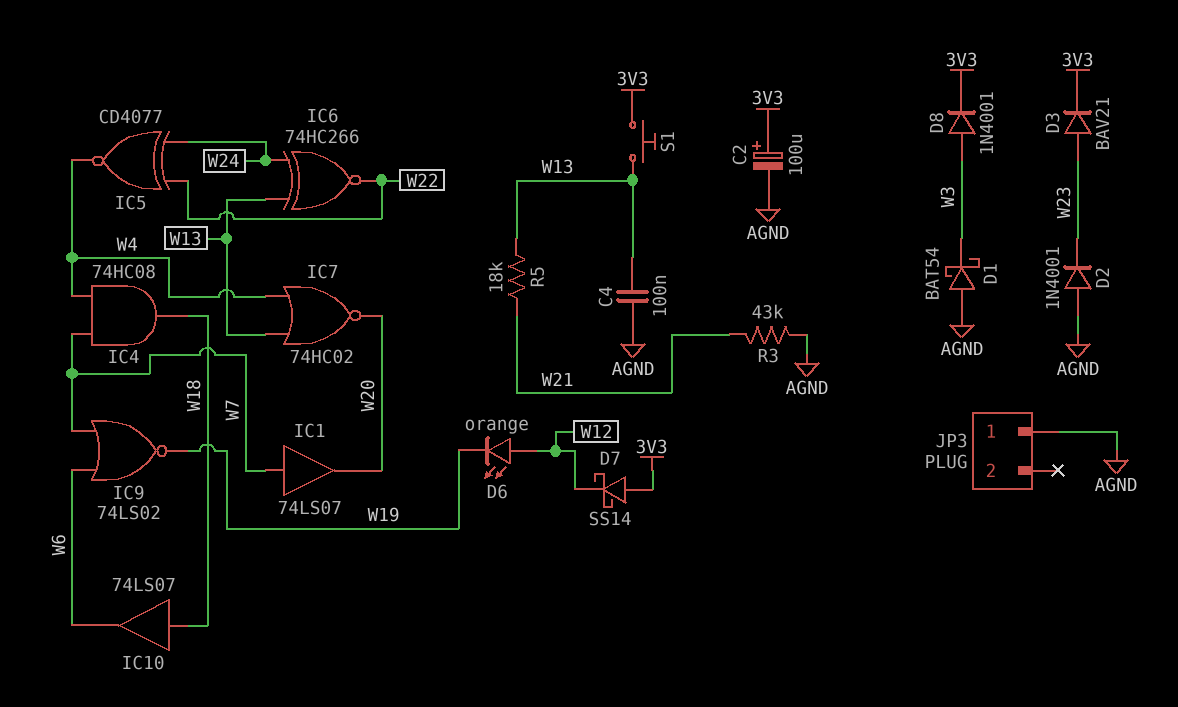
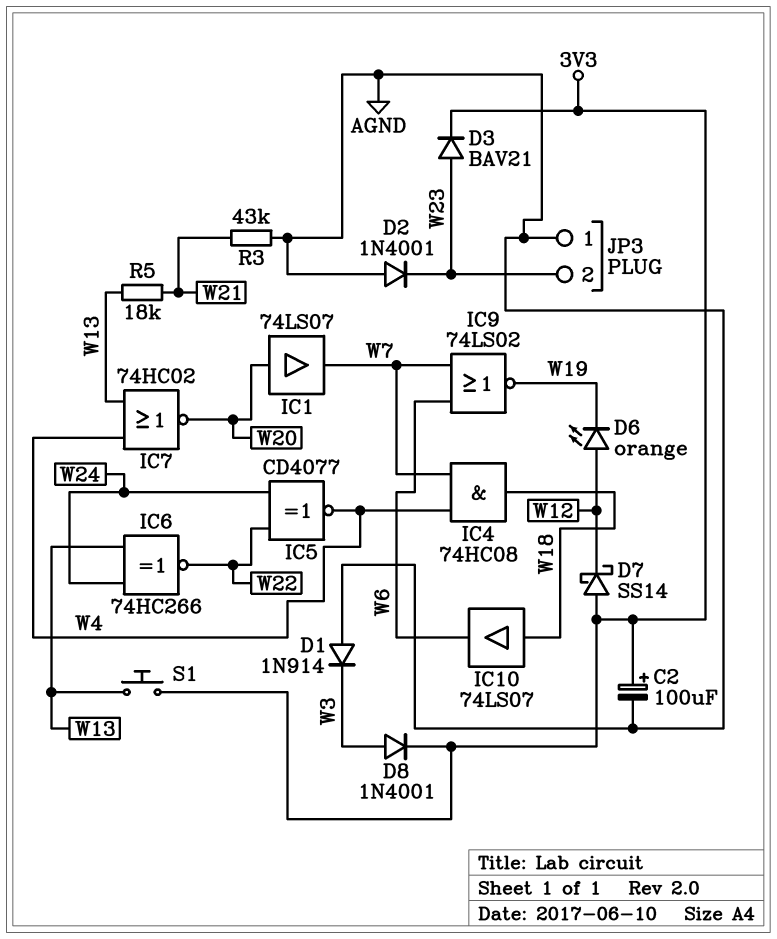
C4: 100nF (AGND, W13) -> none
D1: schottky BAT54 (A AGND, K W3) -> diode 1N914 (A AGND, K W3)
IC1: buffer 74LS07 (in W7, out W20) -> buffer 74LS07 (in W20, out W7)
JP3 pin 2: none -> W23

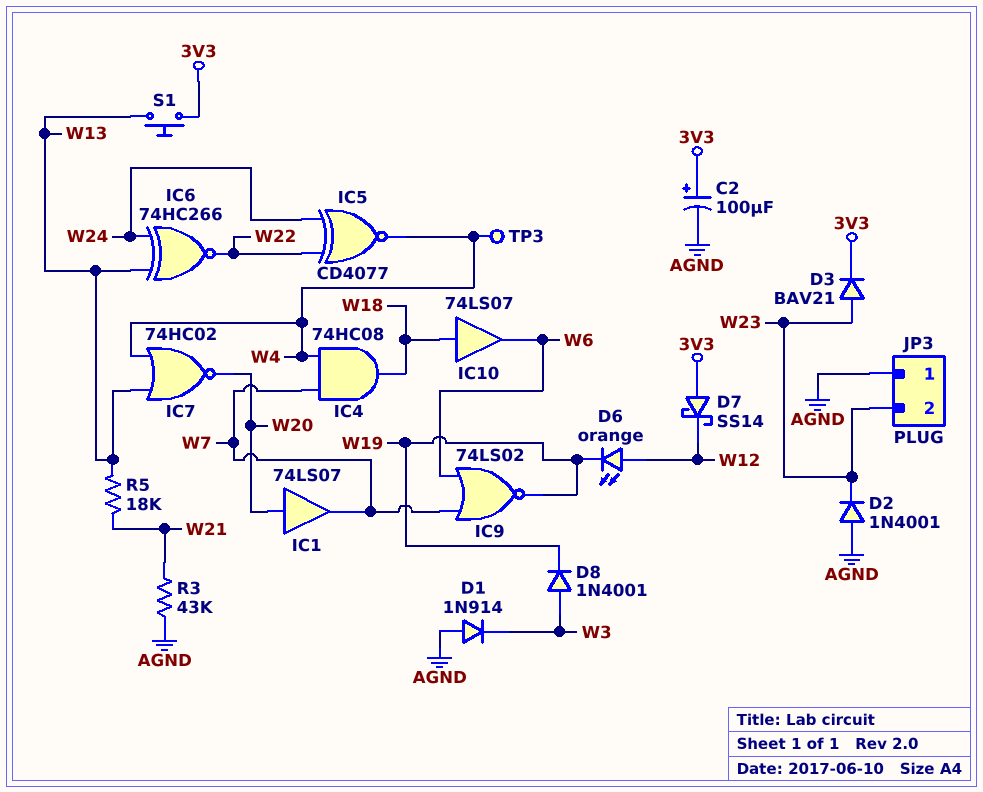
D8: diode 1N4001 (A W3, K 3V3) -> diode 1N4001 (A W3, K W19)
TP3: none -> test point (W4)

